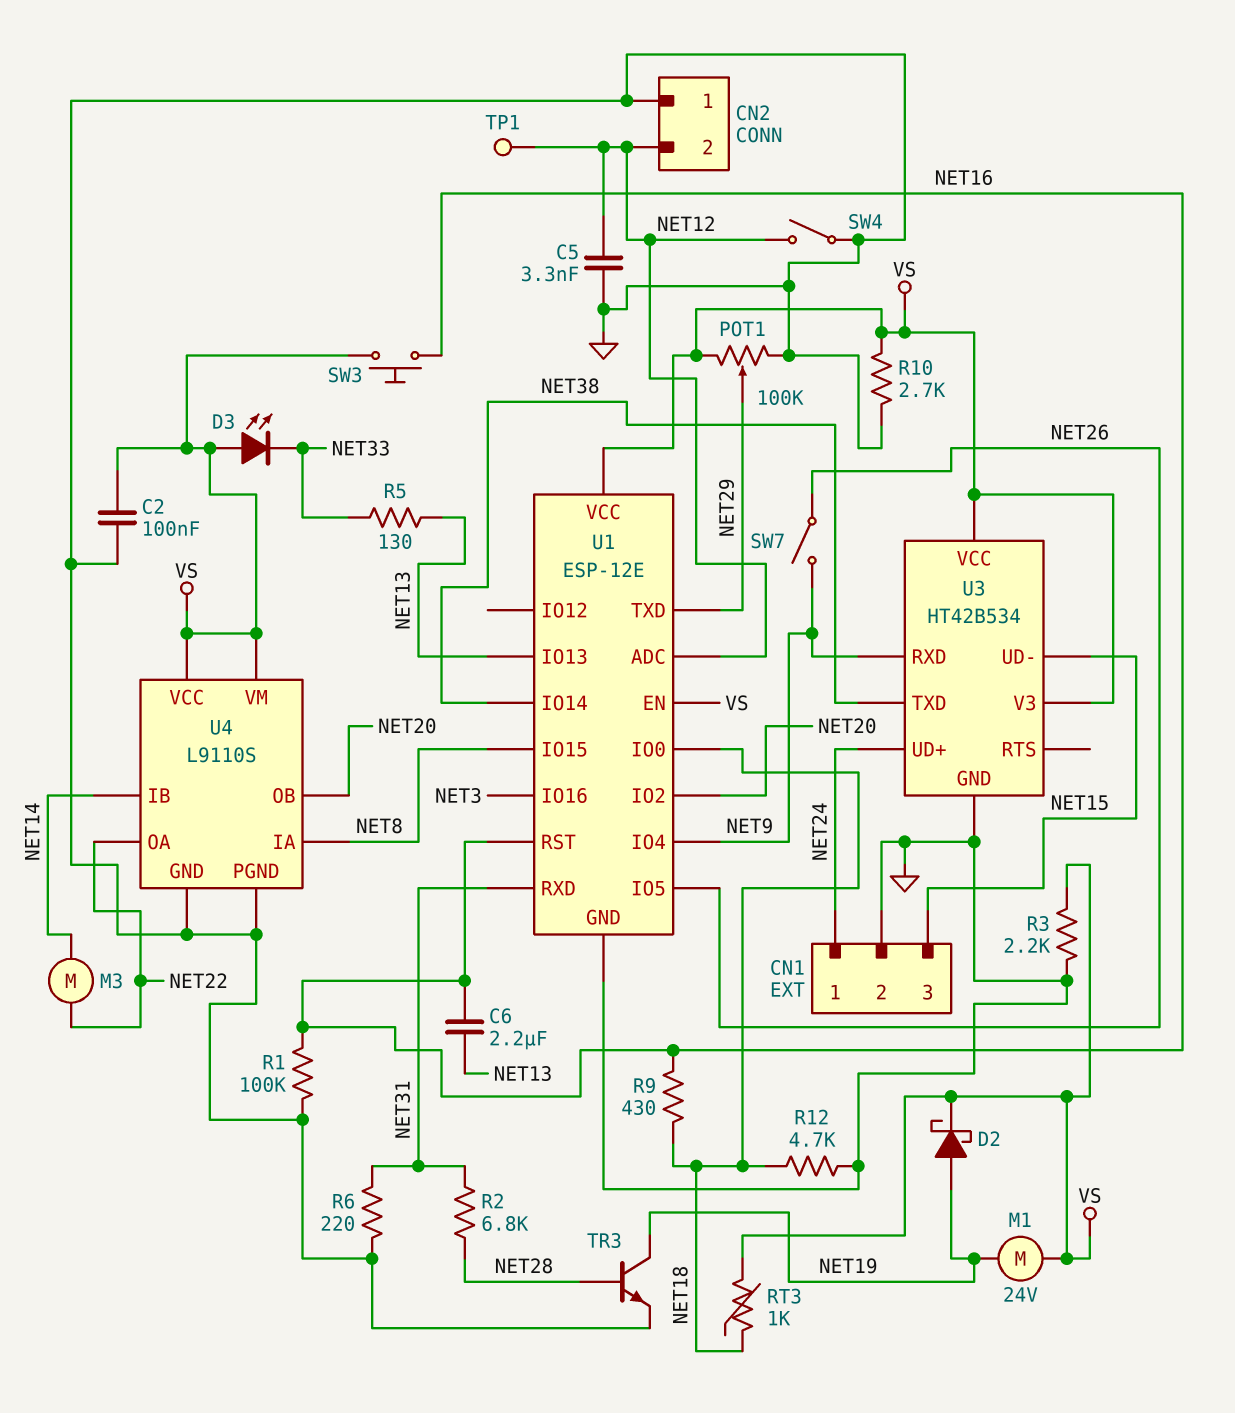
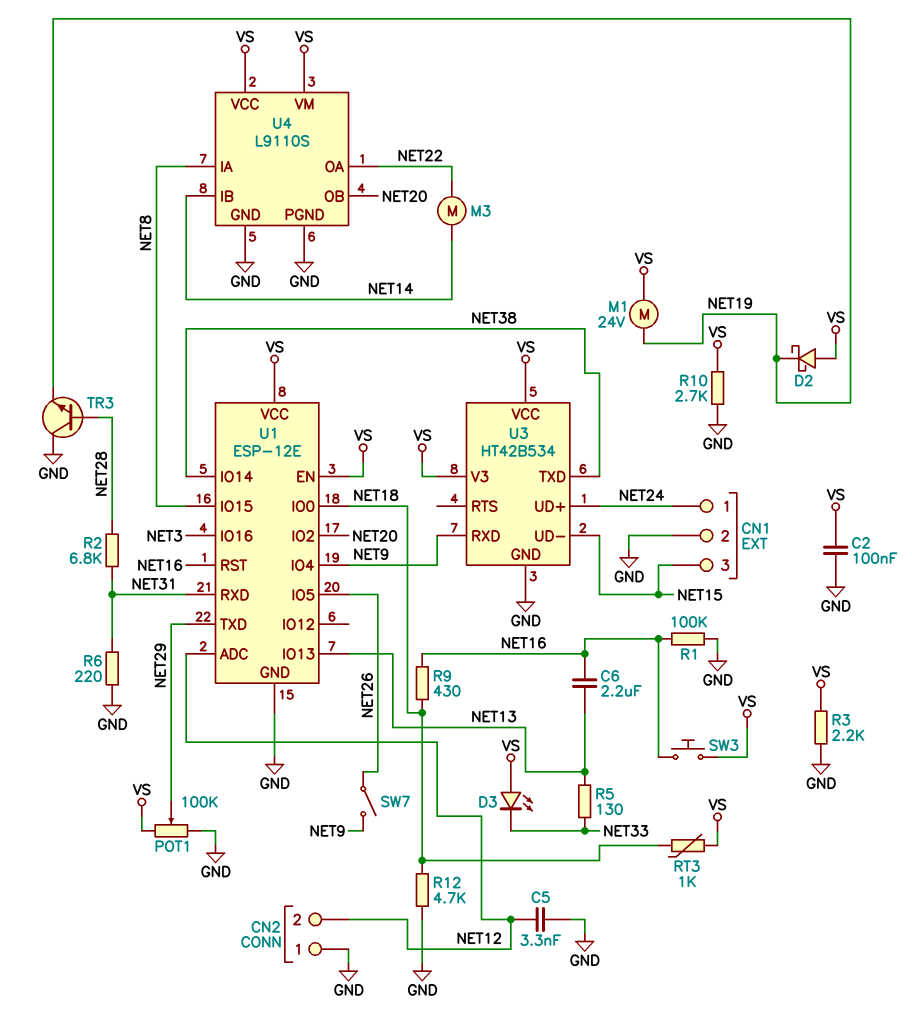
D2: schottky (A NET19, K VS) -> schottky (A VS, K NET19)
SW4: switch (GND, NET12) -> none
TP1: test point (NET12) -> none
TR3: NPN (B NET28, C NET19, E GND) -> NPN (B NET28, C GND, E NET19)

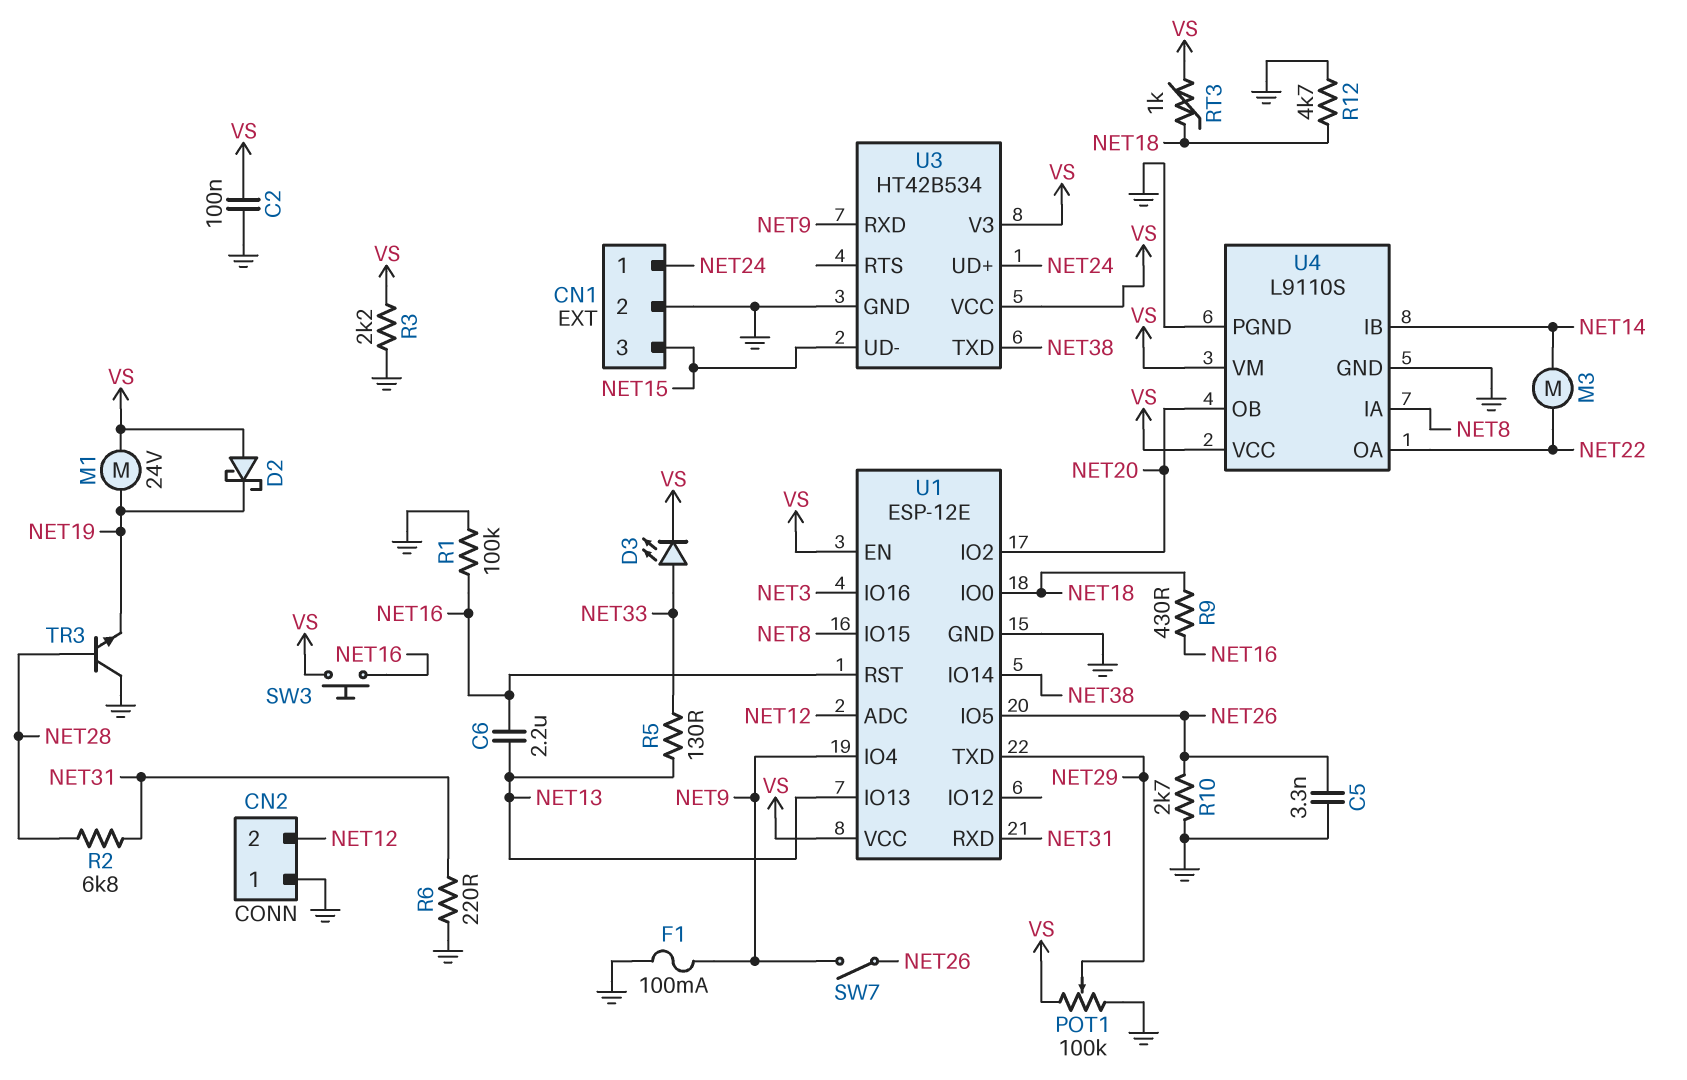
C5: 3.3nF (GND, NET12) -> 3.3nF (GND, NET26)
D3: LED (A VS, K NET33) -> LED (A NET33, K VS)
F1: none -> 100mA (GND, NET9)
R10: 2.7k (GND, VS) -> 2.7k (GND, NET26)

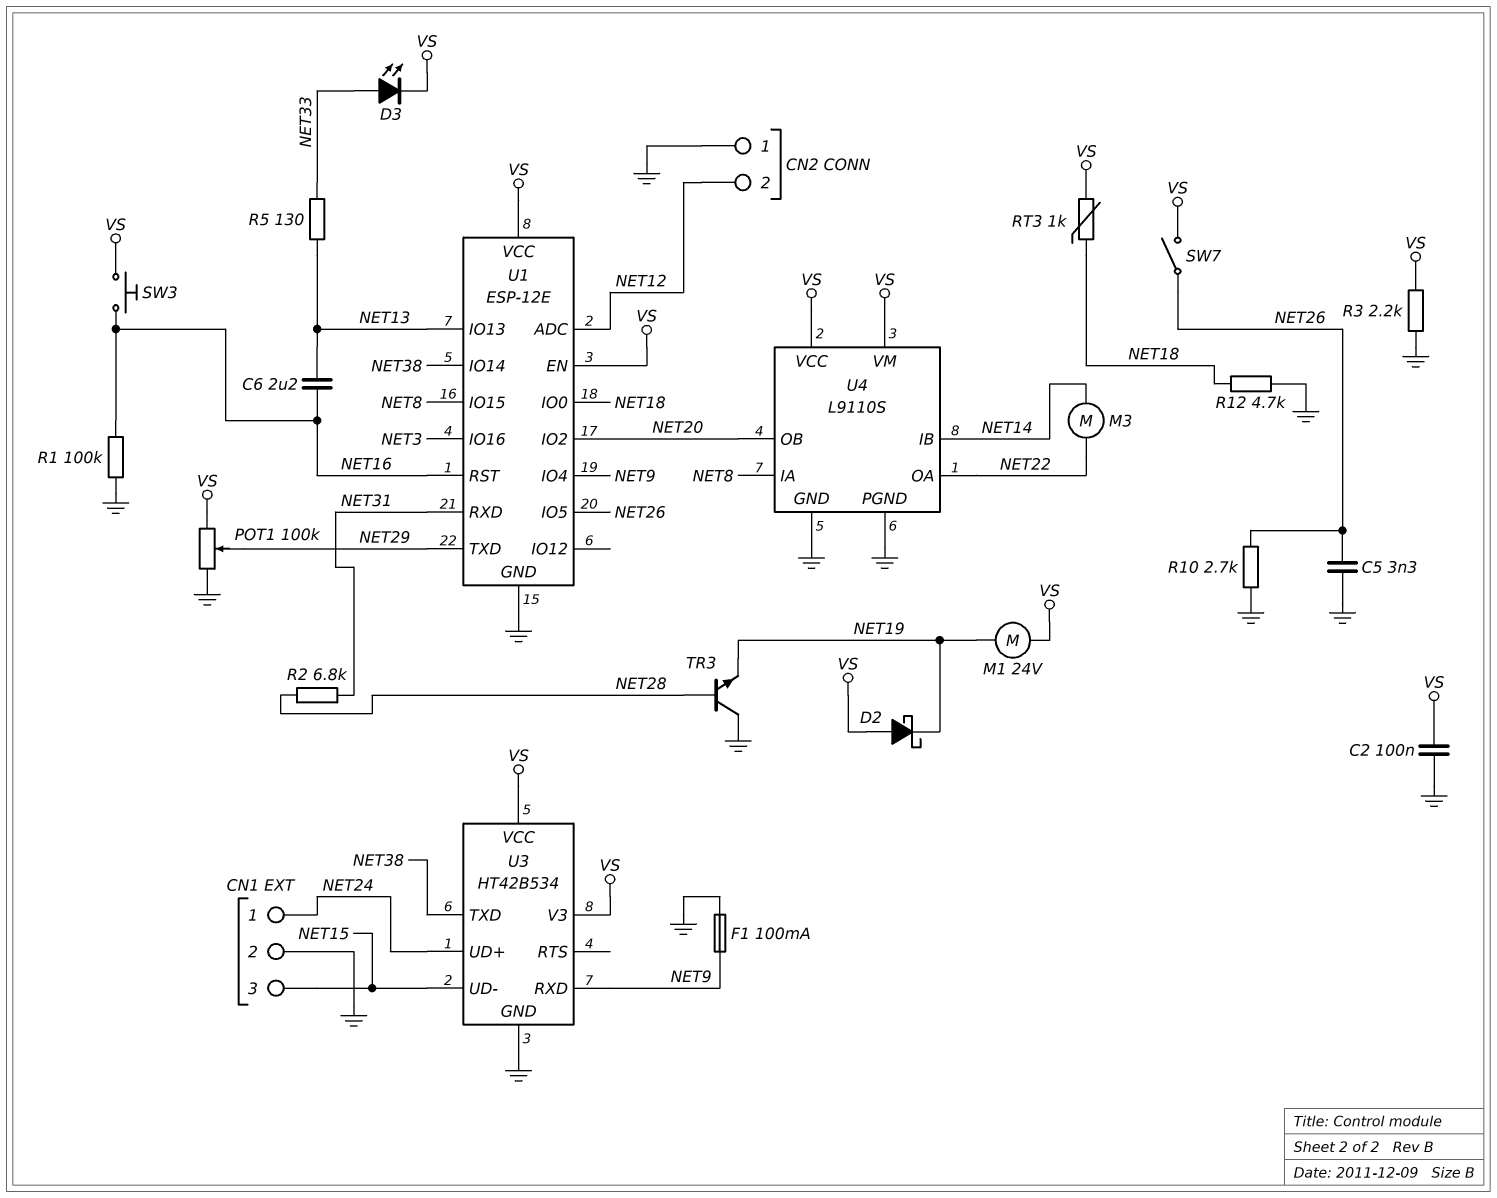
R6: 220 (GND, NET31) -> none
R9: 430 (NET16, NET18) -> none
SW7: switch (NET9, NET26) -> switch (NET26, VS)

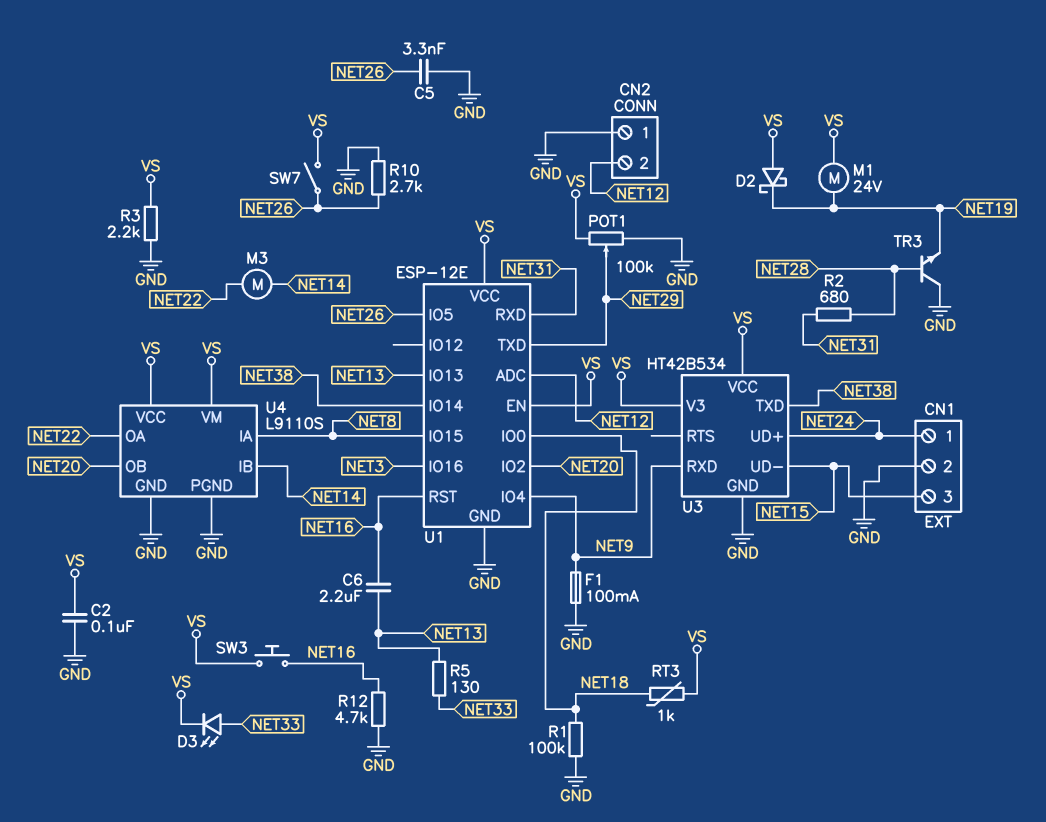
R1: 100k (GND, NET16) -> 100k (GND, NET18)
R2: 6.8k (NET28, NET31) -> 680 (NET28, NET31)
R12: 4.7k (GND, NET18) -> 4.7k (GND, NET16)

